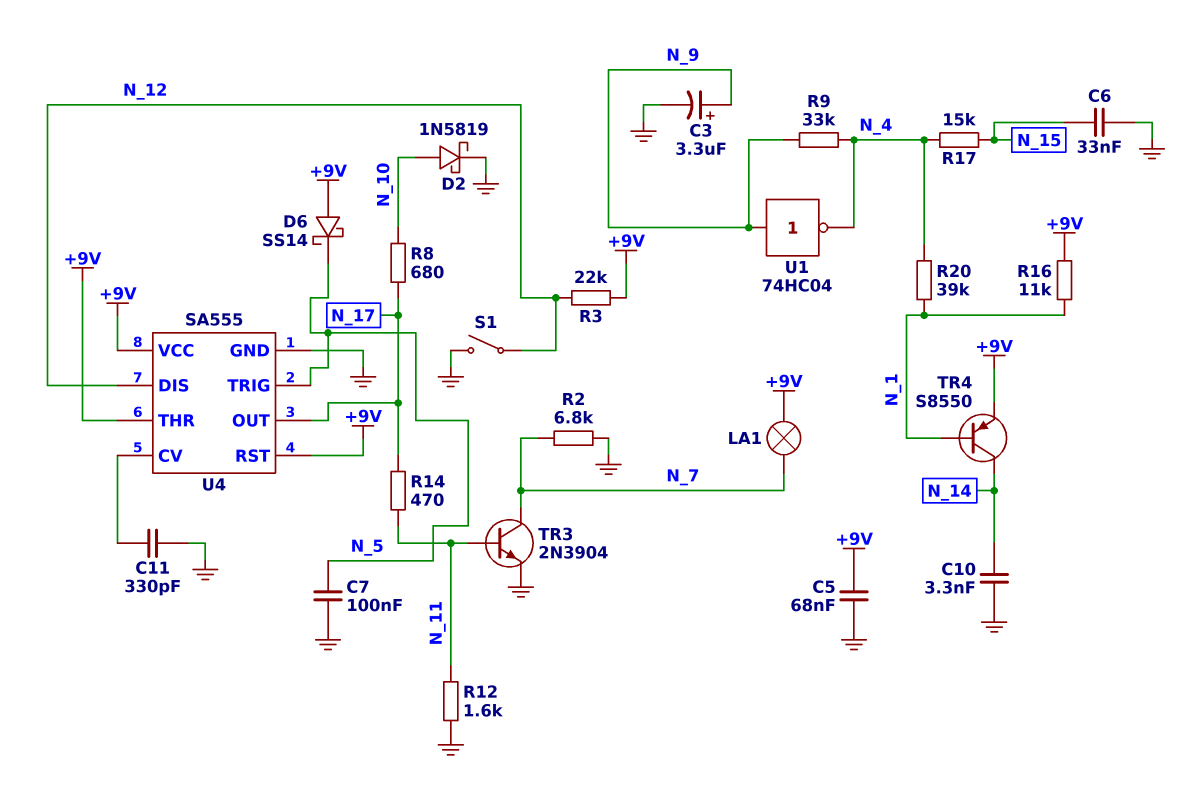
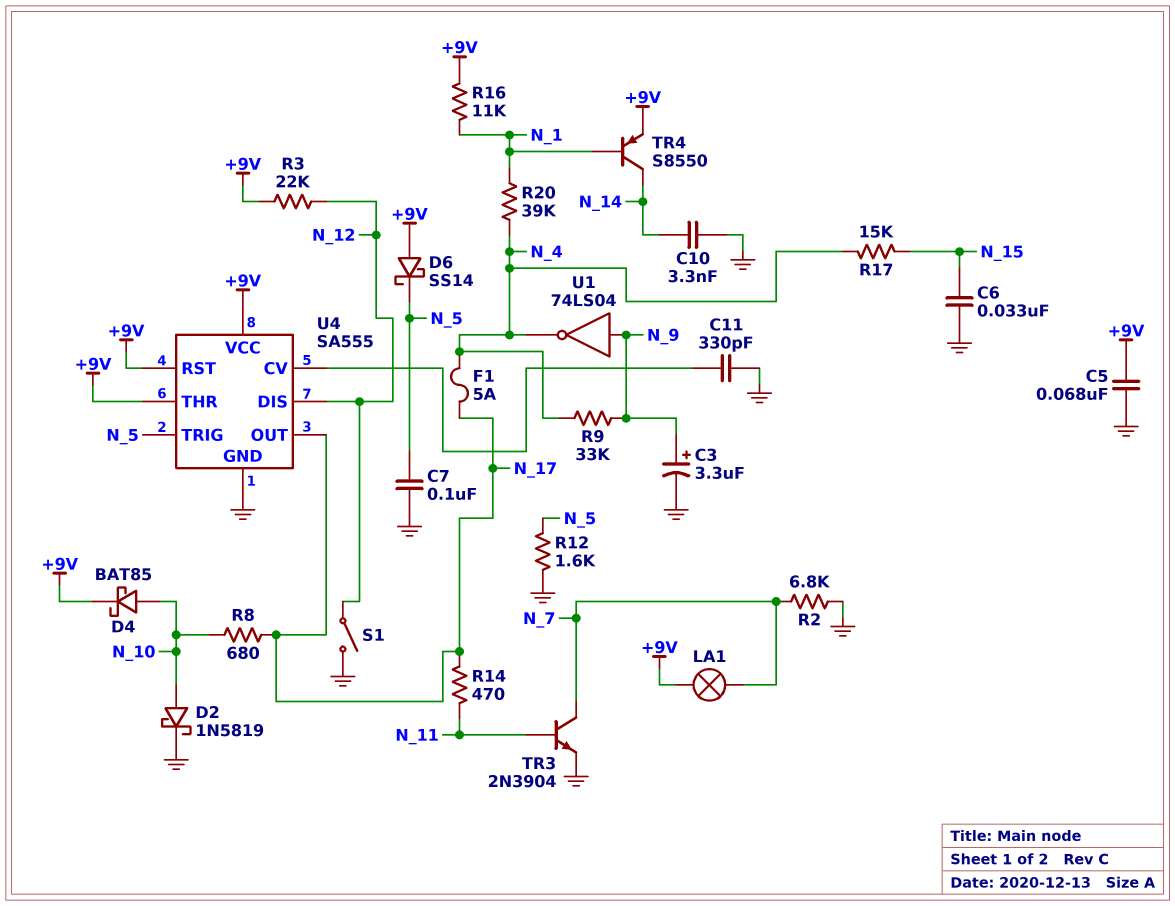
D4: none -> schottky BAT85 (A N_10, K +9V)
F1: none -> 5A (N_4, N_17)
R12: 1.6k (GND, N_11) -> 1.6k (GND, N_5)
U1: NOT 74HC04 (in N_9, out N_4) -> NOT 74LS04 (in N_9, out N_4)

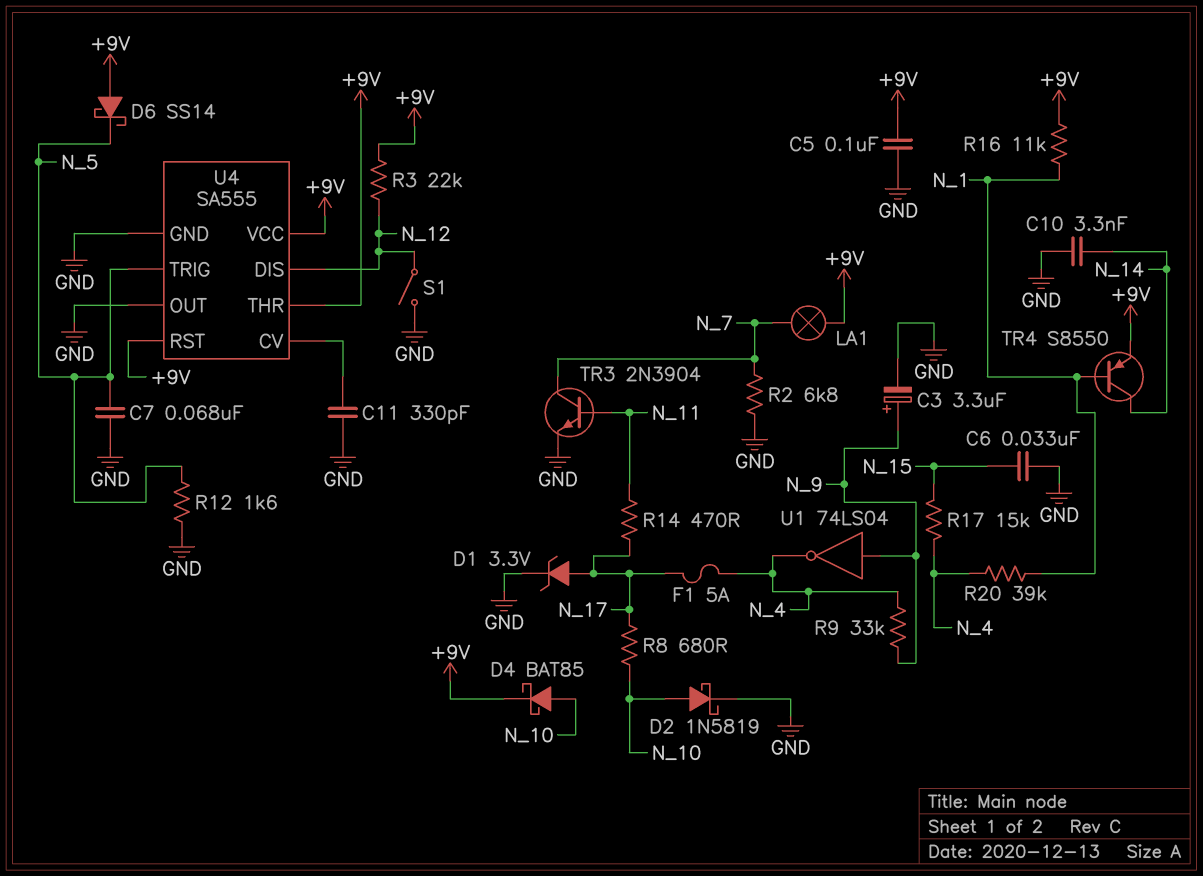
C5: 68nF (+9V, GND) -> 100nF (+9V, GND)
C7: 100nF (GND, N_5) -> 68nF (GND, N_5)
D1: none -> zener 3.3V (A N_17, K GND)
U4 pin OUT: N_17 -> GND

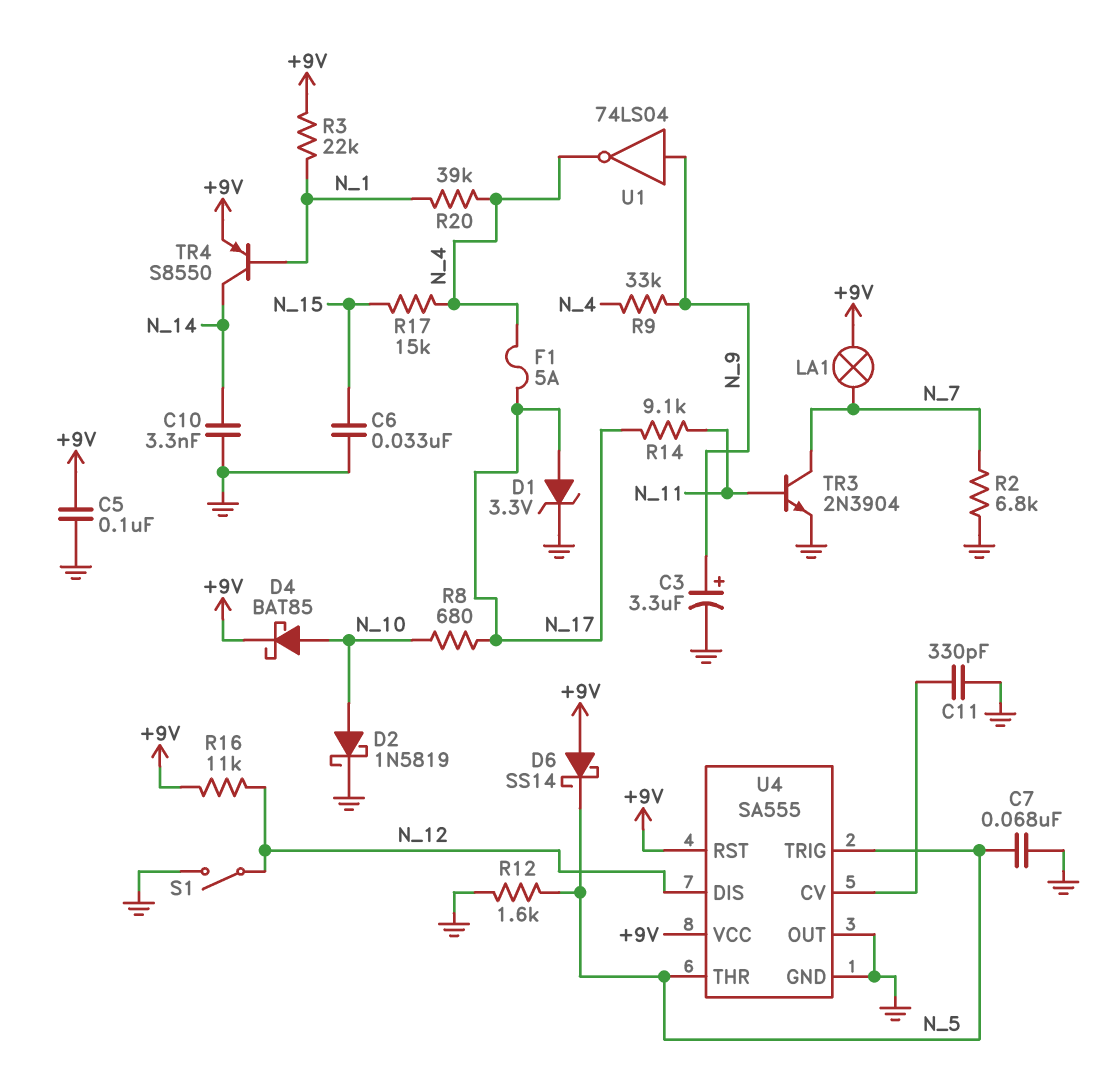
R3: 22k (+9V, N_12) -> 22k (+9V, N_1)
R14: 470 (N_11, N_17) -> 9.1k (N_11, N_17)
R16: 11k (+9V, N_1) -> 11k (+9V, N_12)
U4 pin THR: +9V -> N_5

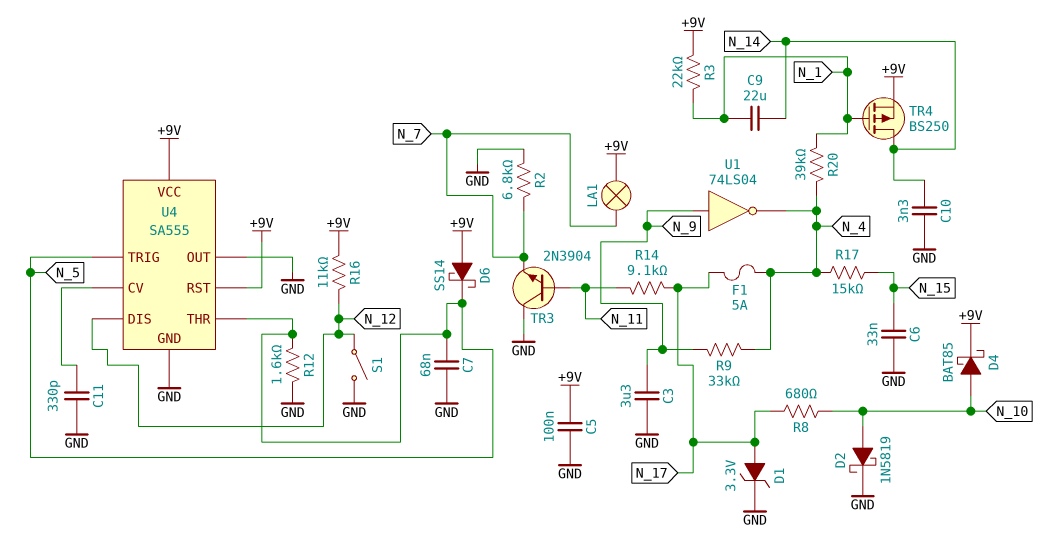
C3: 3.3uF (plus N_9, minus GND) -> 3.3uF (GND, N_9)
C9: none -> 22uF (N_1, N_14)
TR3: NPN 2N3904 (B N_11, C N_7, E GND) -> NPN 2N3904 (B N_11, C GND, E N_7)
TR4: PNP S8550 (B N_1, C N_14, E +9V) -> PMOS BS250 (G N_1, D N_14, S +9V)

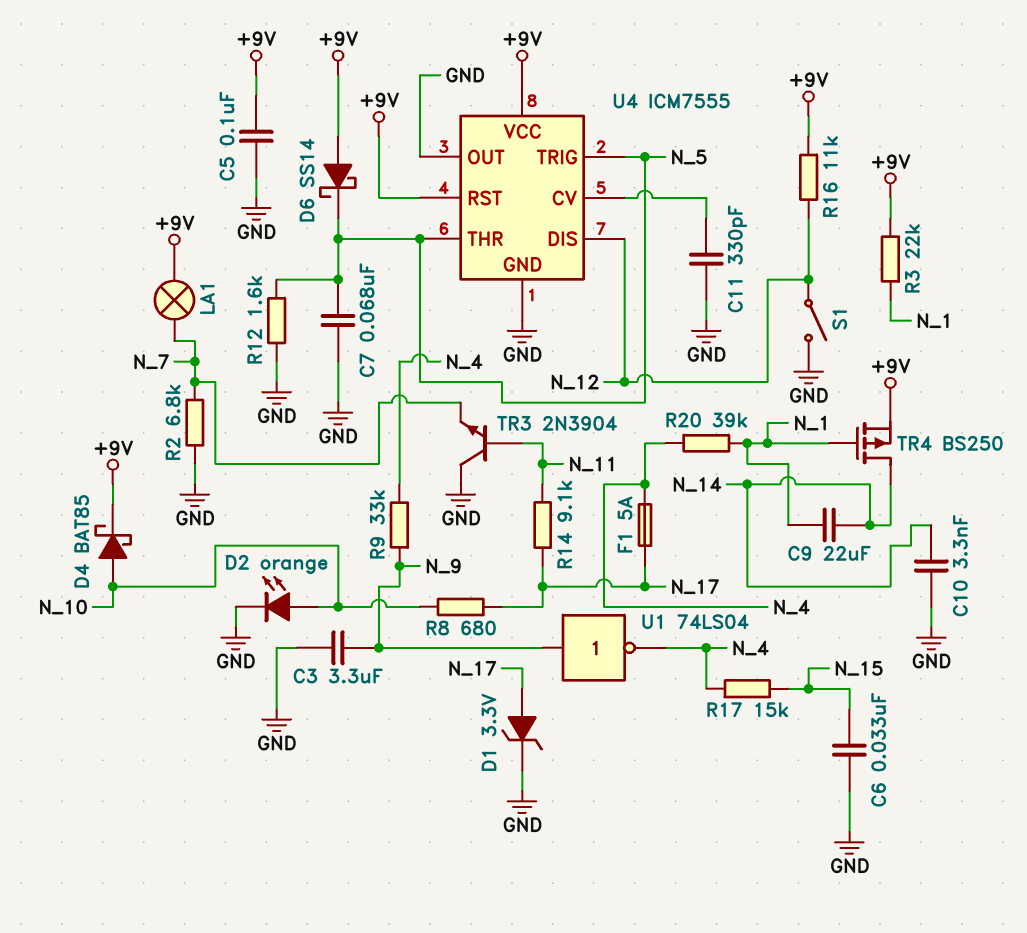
D2: schottky 1N5819 (A N_10, K GND) -> LED orange (A N_10, K GND)
U4: SA555 -> ICM7555

